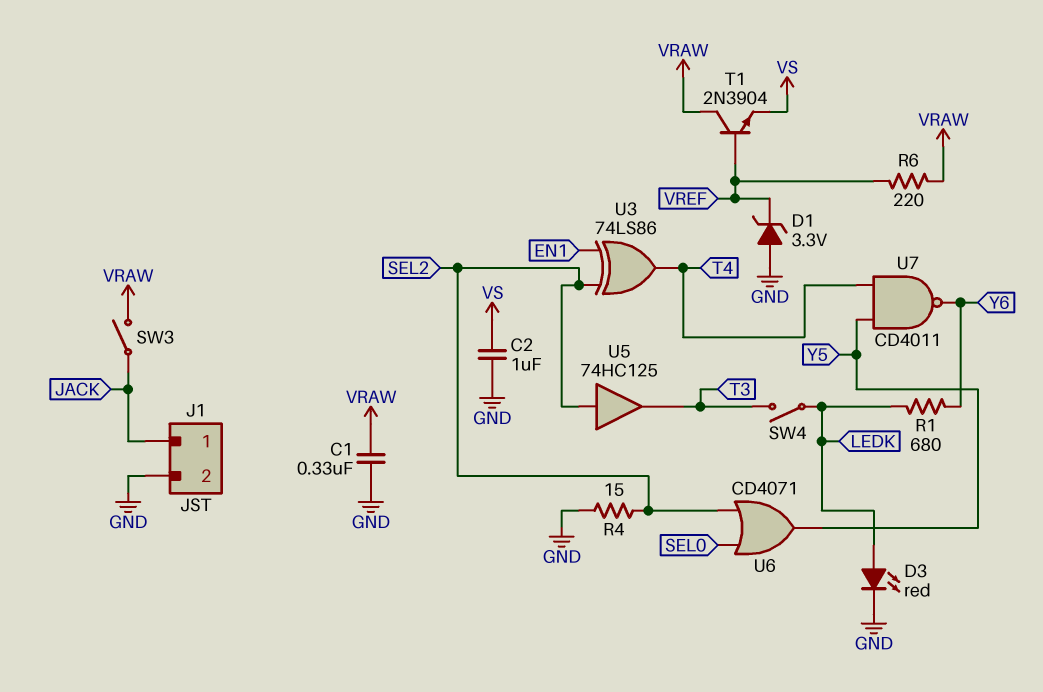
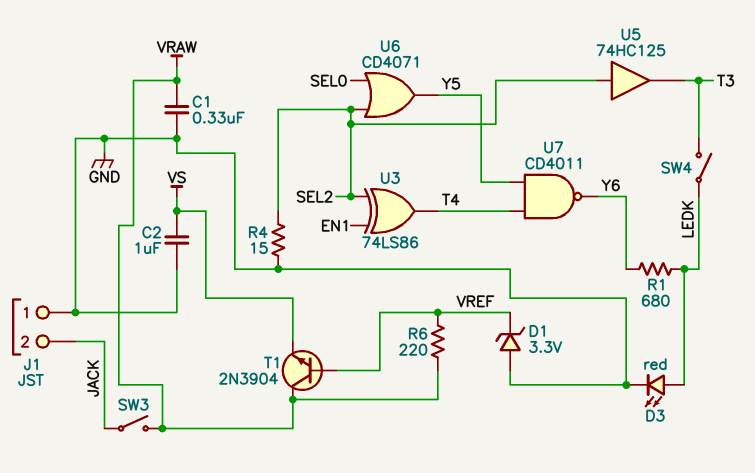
J1 pin 1: JACK -> GND
J1 pin 2: GND -> JACK

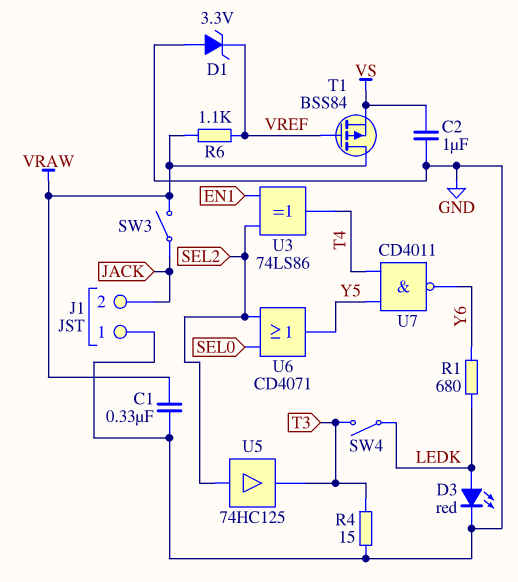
R4: 15 (GND, SEL2) -> 15 (GND, T3)
R6: 220 (VRAW, VREF) -> 1.1k (VRAW, VREF)
T1: NPN 2N3904 (B VREF, C VRAW, E VS) -> PMOS BSS84 (G VREF, D VRAW, S VS)

